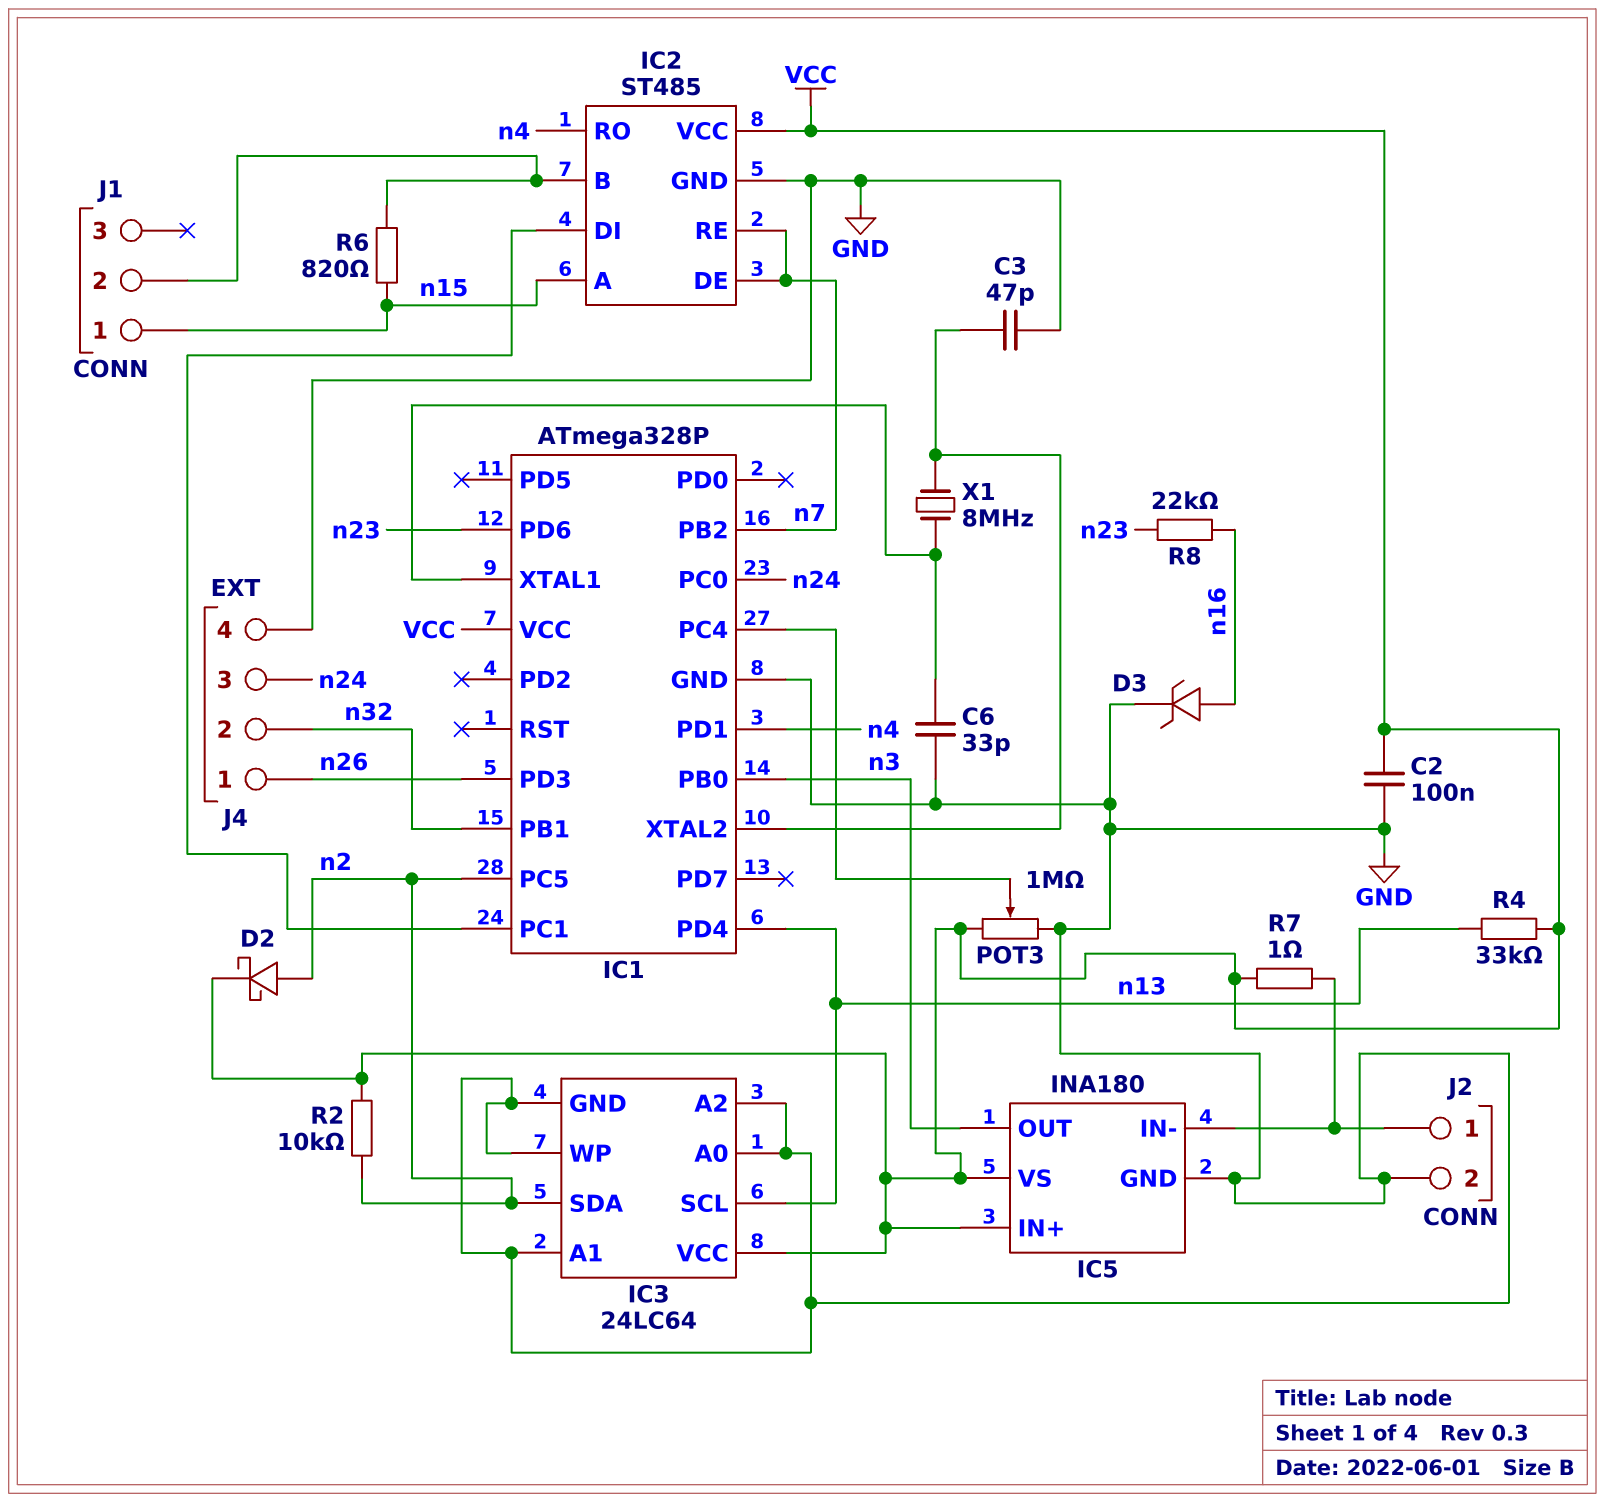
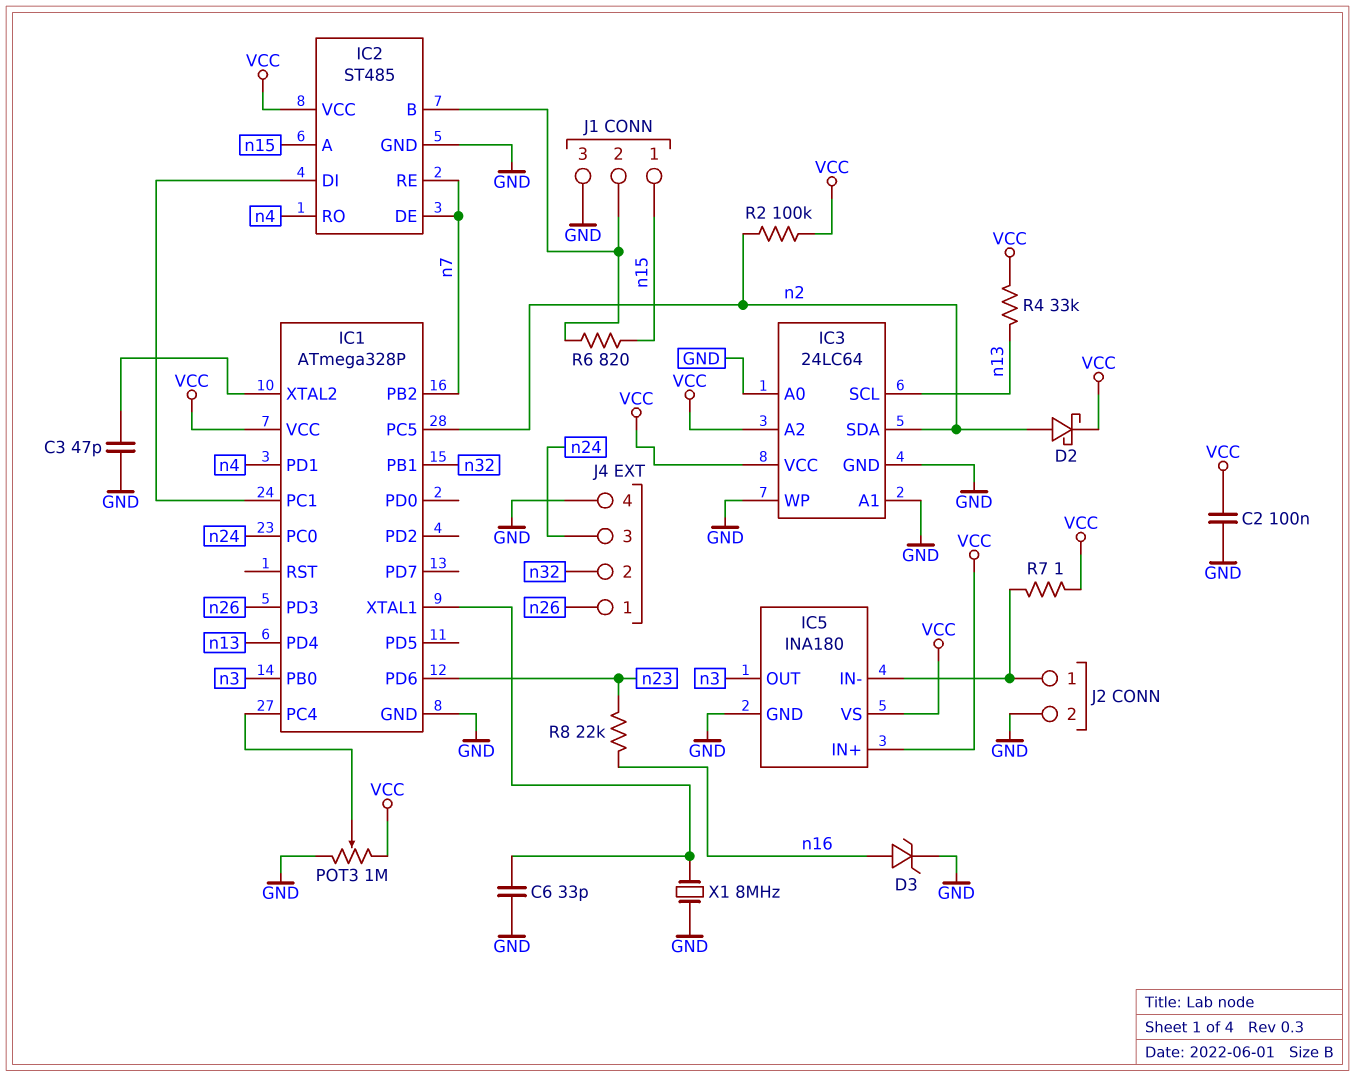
IC3 pin A2: GND -> VCC
J1 pin 3: none -> GND
R2: 10k (VCC, n2) -> 100k (VCC, n2)
X1: 8MHz (IC1/XTAL1, IC1/XTAL2) -> 8MHz (GND, IC1/XTAL1)

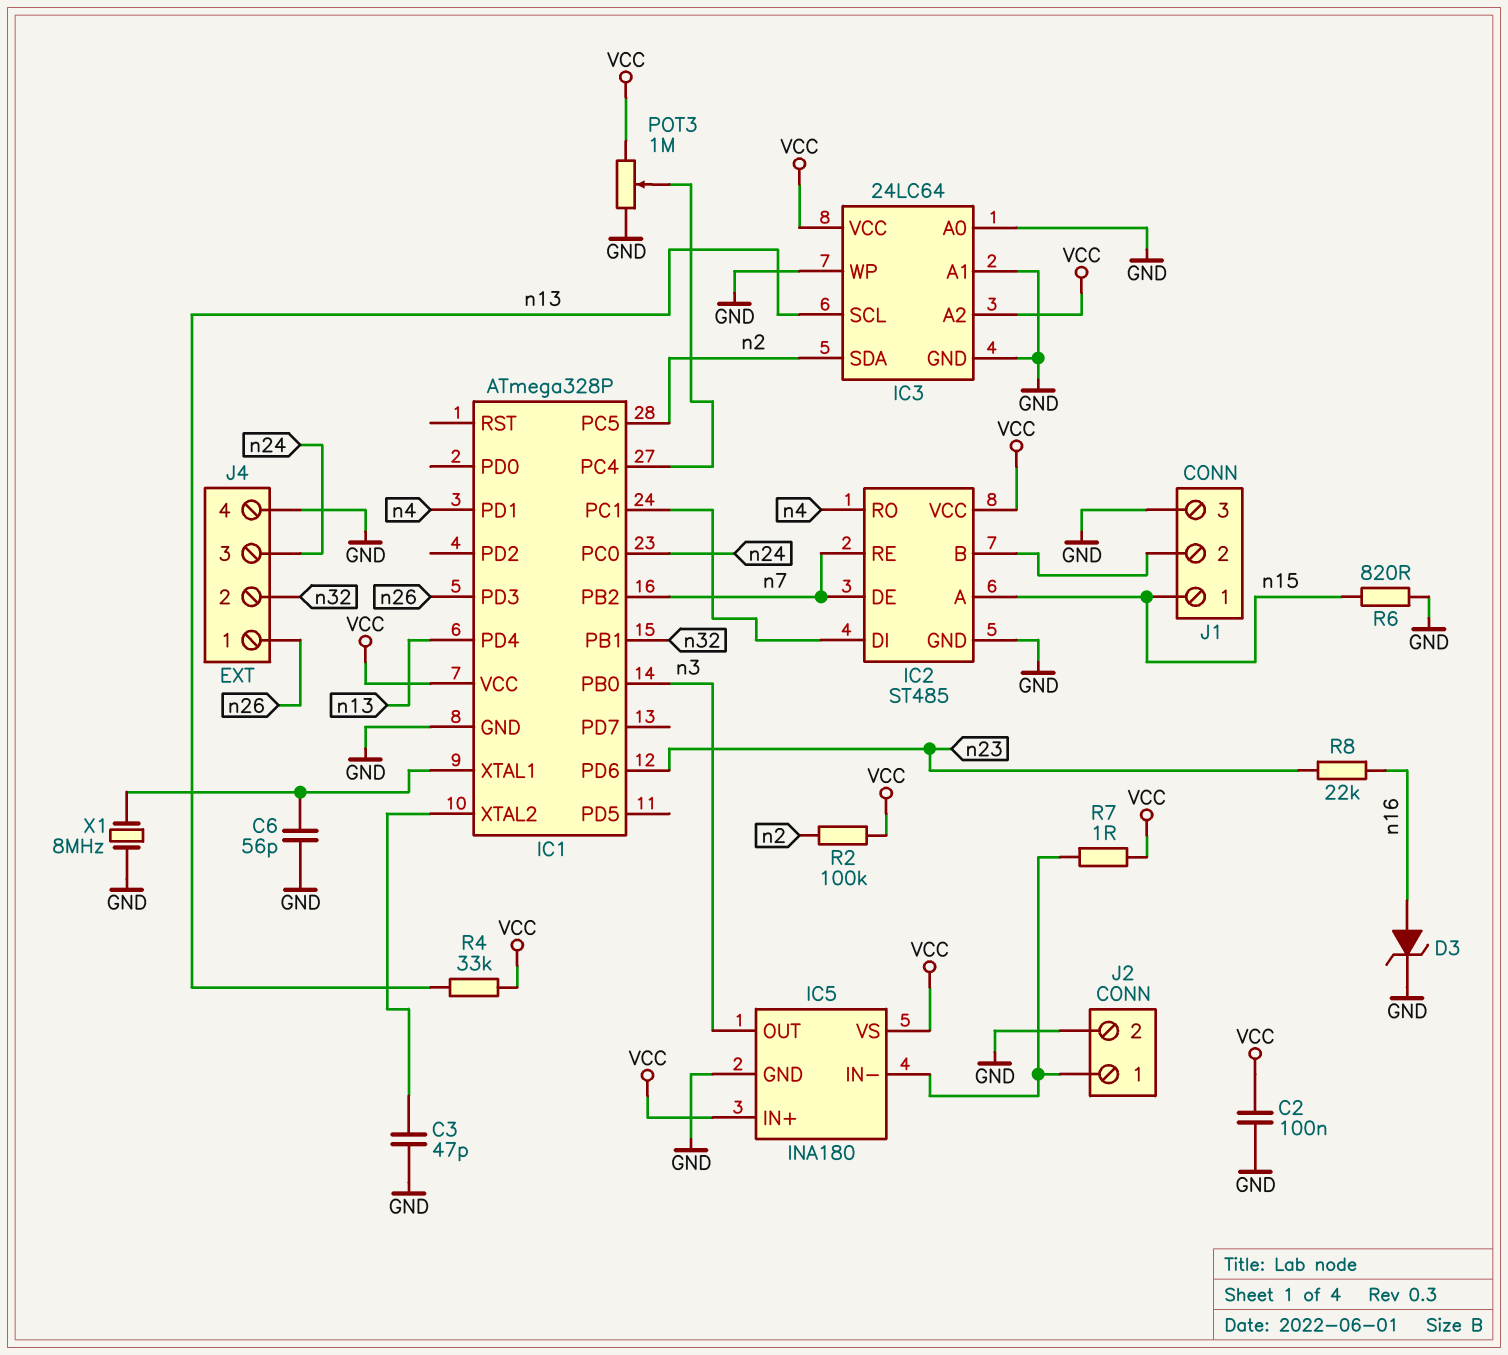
C6: 33pF (GND, IC1/XTAL1) -> 56pF (GND, IC1/XTAL1)
D2: schottky (A n2, K VCC) -> none
R6: 820 (IC2/B, n15) -> 820 (GND, n15)

